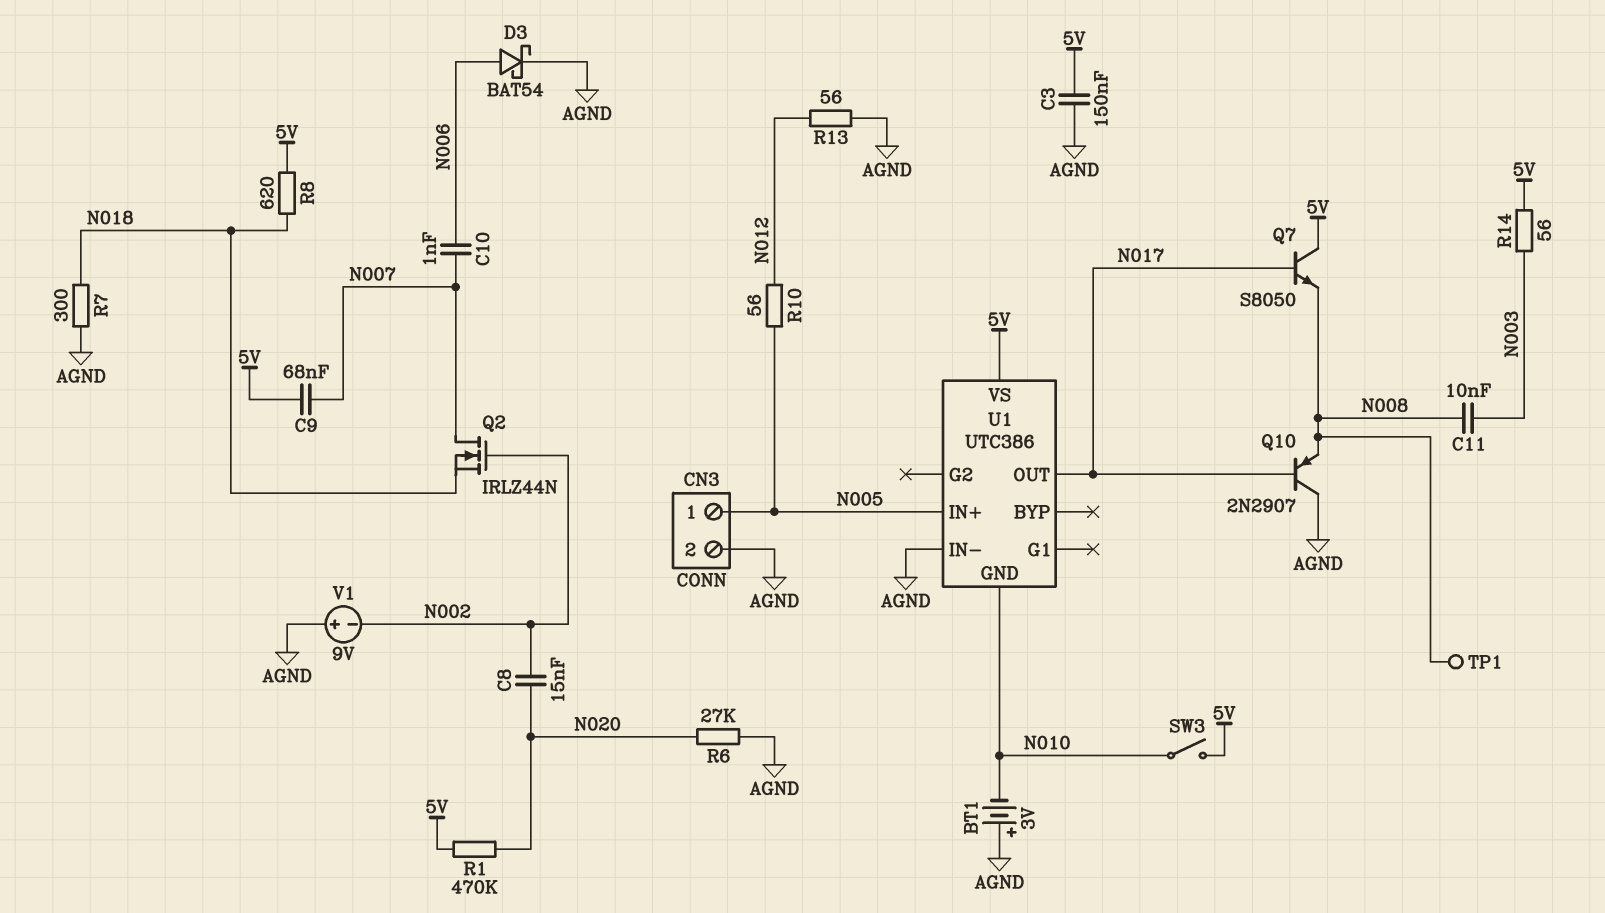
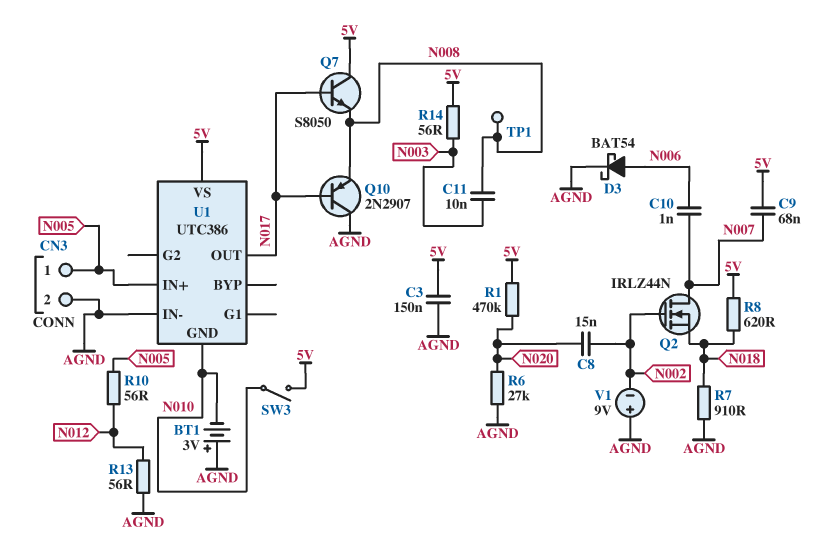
R7: 300 (AGND, N018) -> 910 (AGND, N018)

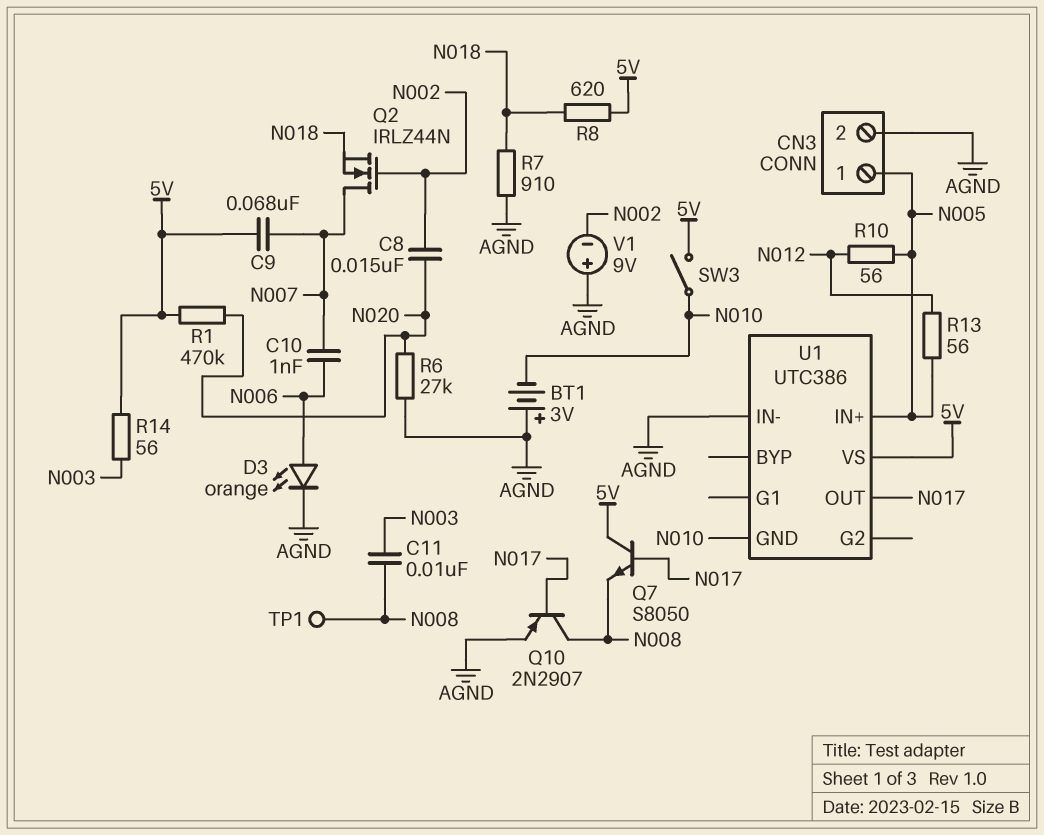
C3: 150nF (5V, AGND) -> none
D3: schottky BAT54 (A N006, K AGND) -> LED orange (A N006, K AGND)
Q10: PNP 2N2907 (B N017, C AGND, E N008) -> PNP 2N2907 (B N017, C N008, E AGND)
R13: 56 (AGND, N012) -> 56 (N005, N012)

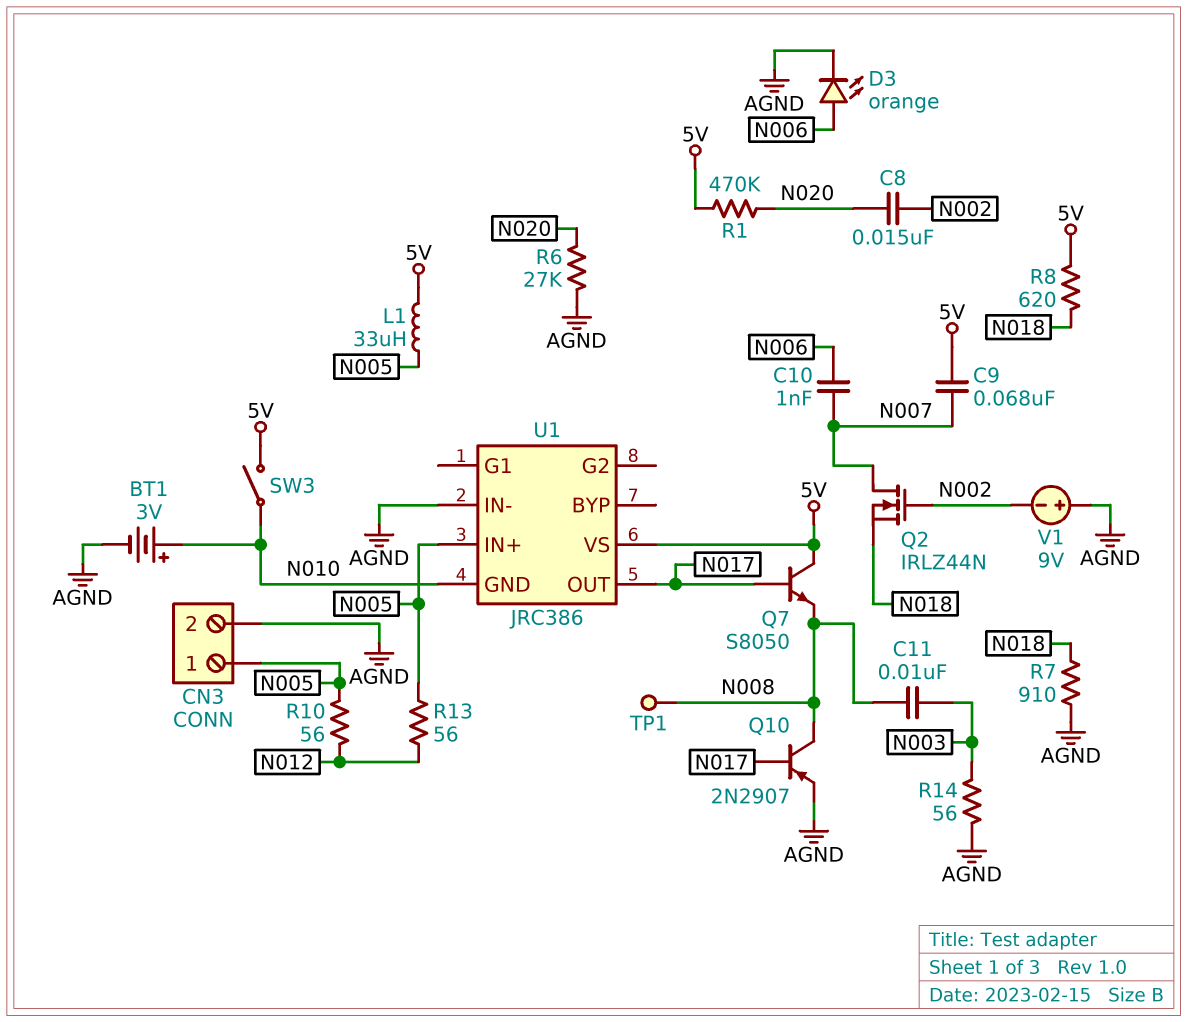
BT1: 3V (plus AGND, minus N010) -> 3V (plus N010, minus AGND)
L1: none -> 33uH (5V, N005)
R14: 56 (5V, N003) -> 56 (AGND, N003)
U1: UTC386 -> JRC386

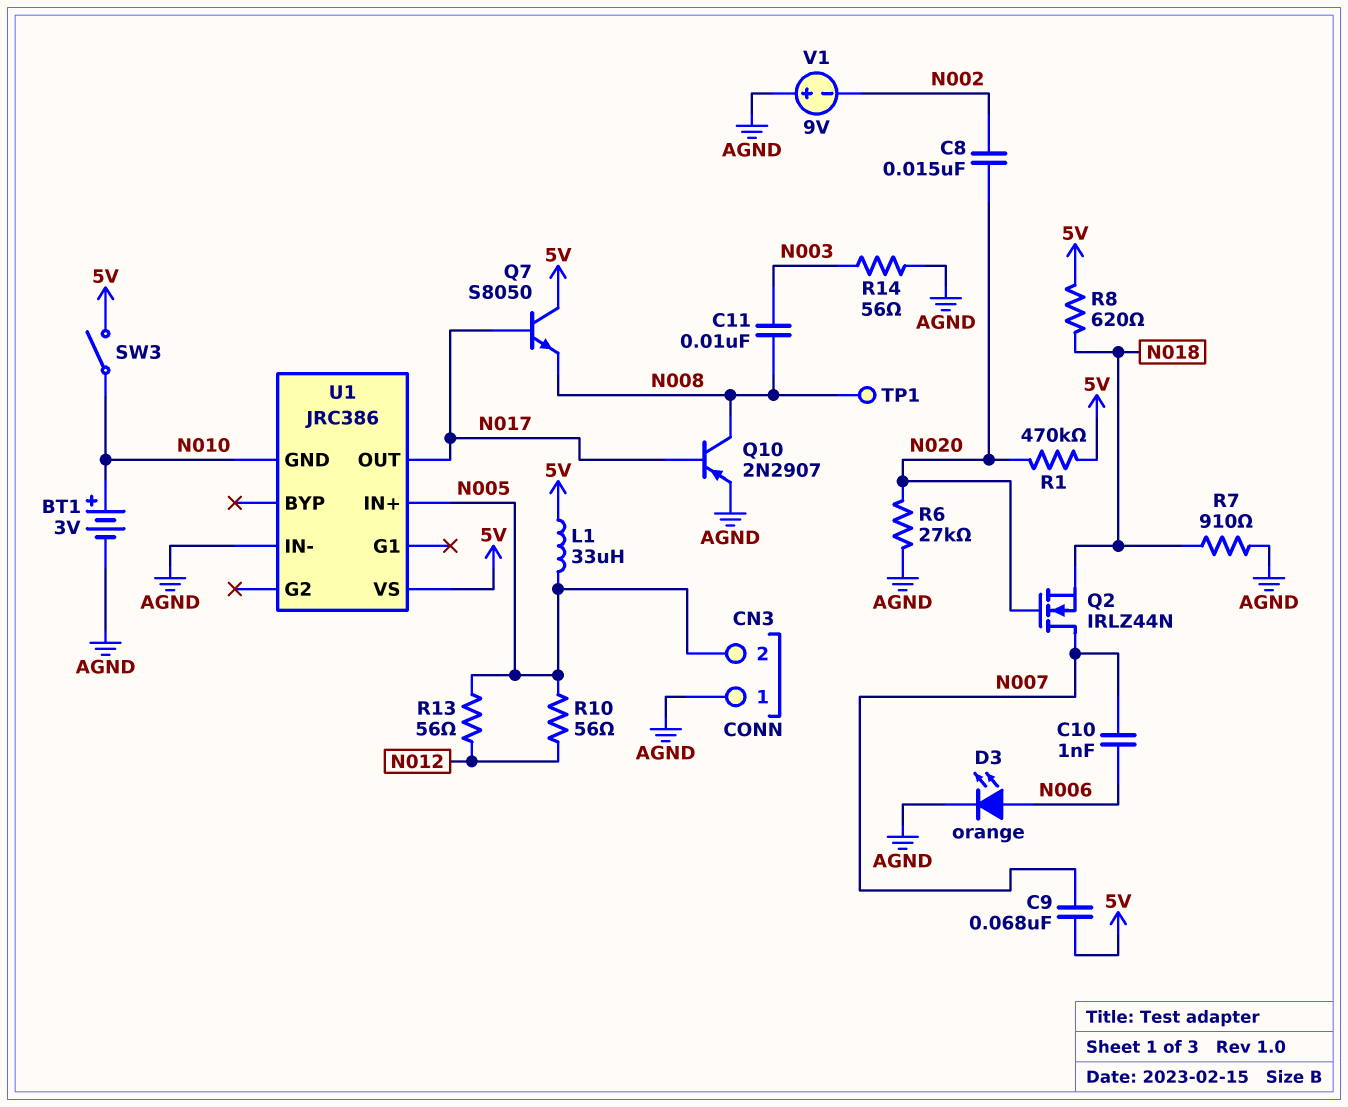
CN3 pin 1: N005 -> AGND
CN3 pin 2: AGND -> N005
Q2: NMOS IRLZ44N (G N002, D N007, S N018) -> NMOS IRLZ44N (G N020, D N007, S N018)

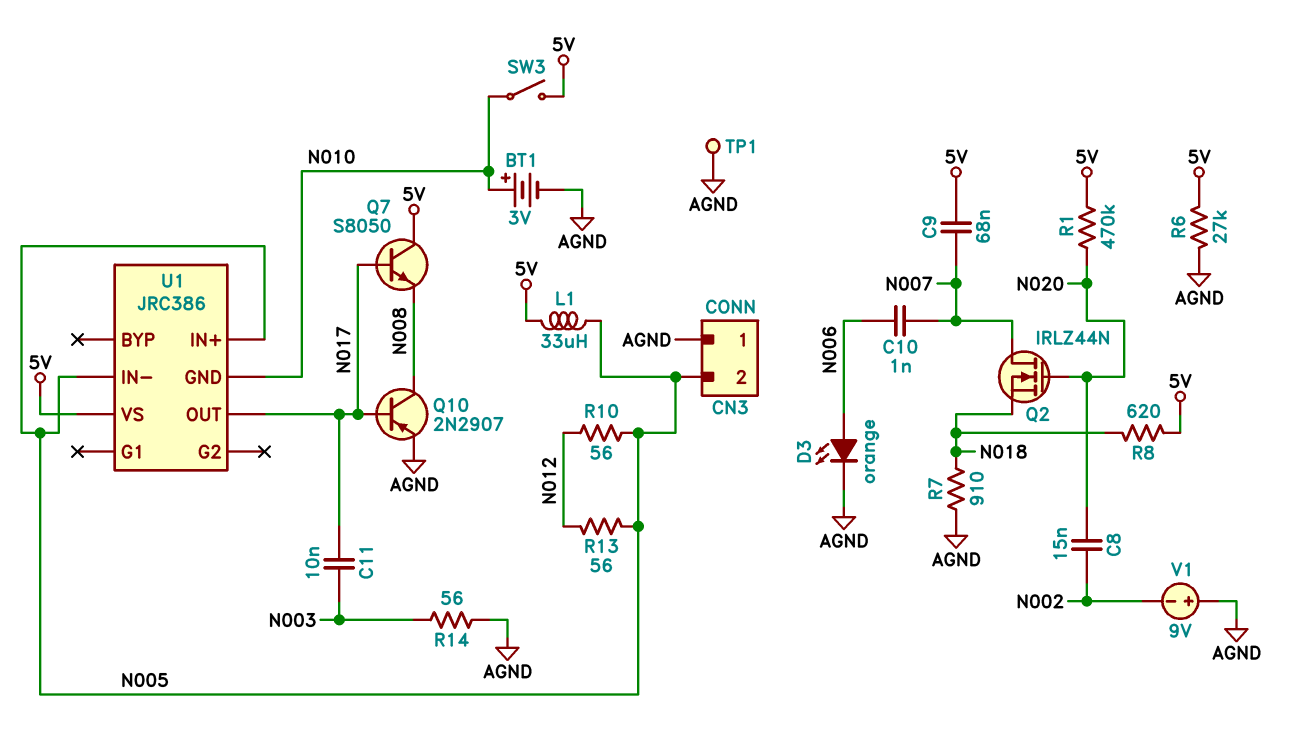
C11: 10nF (N003, N008) -> 10nF (N003, N017)
R6: 27k (AGND, N020) -> 27k (5V, AGND)
TP1: test point (N008) -> test point (AGND)
U1 pin IN-: AGND -> N005

